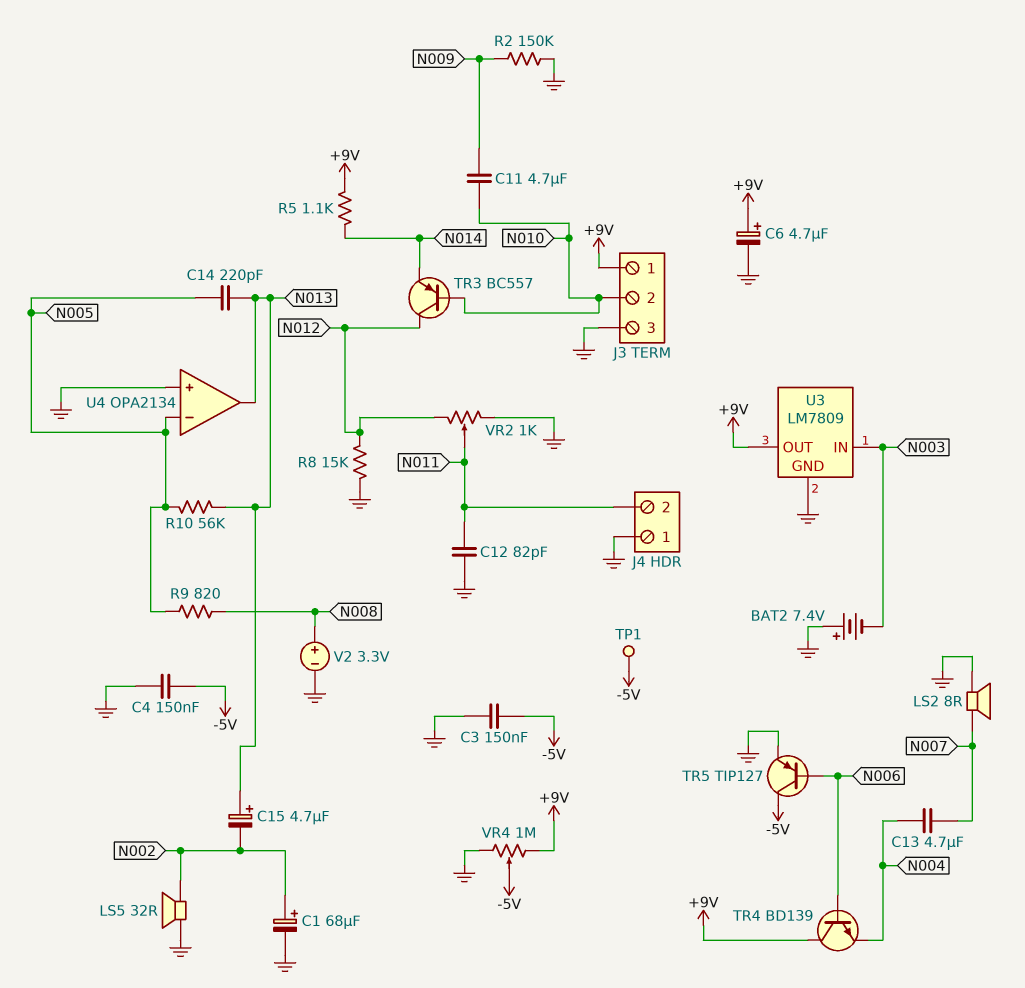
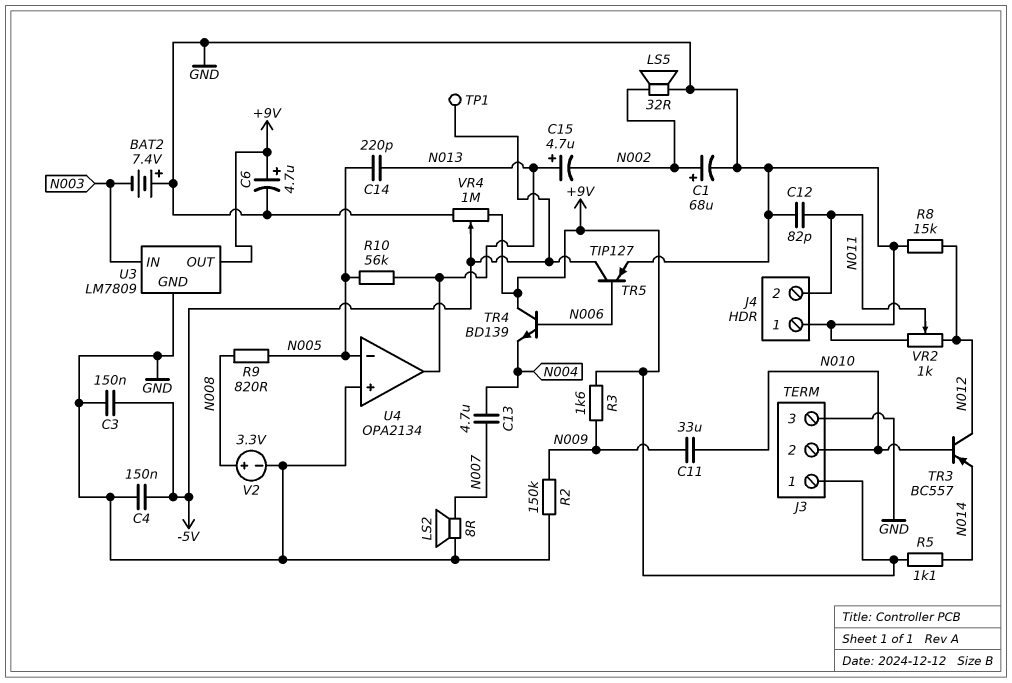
C11: 4.7uF (N009, N010) -> 33uF (N009, N010)
R3: none -> 1.6k (+9V, N009)

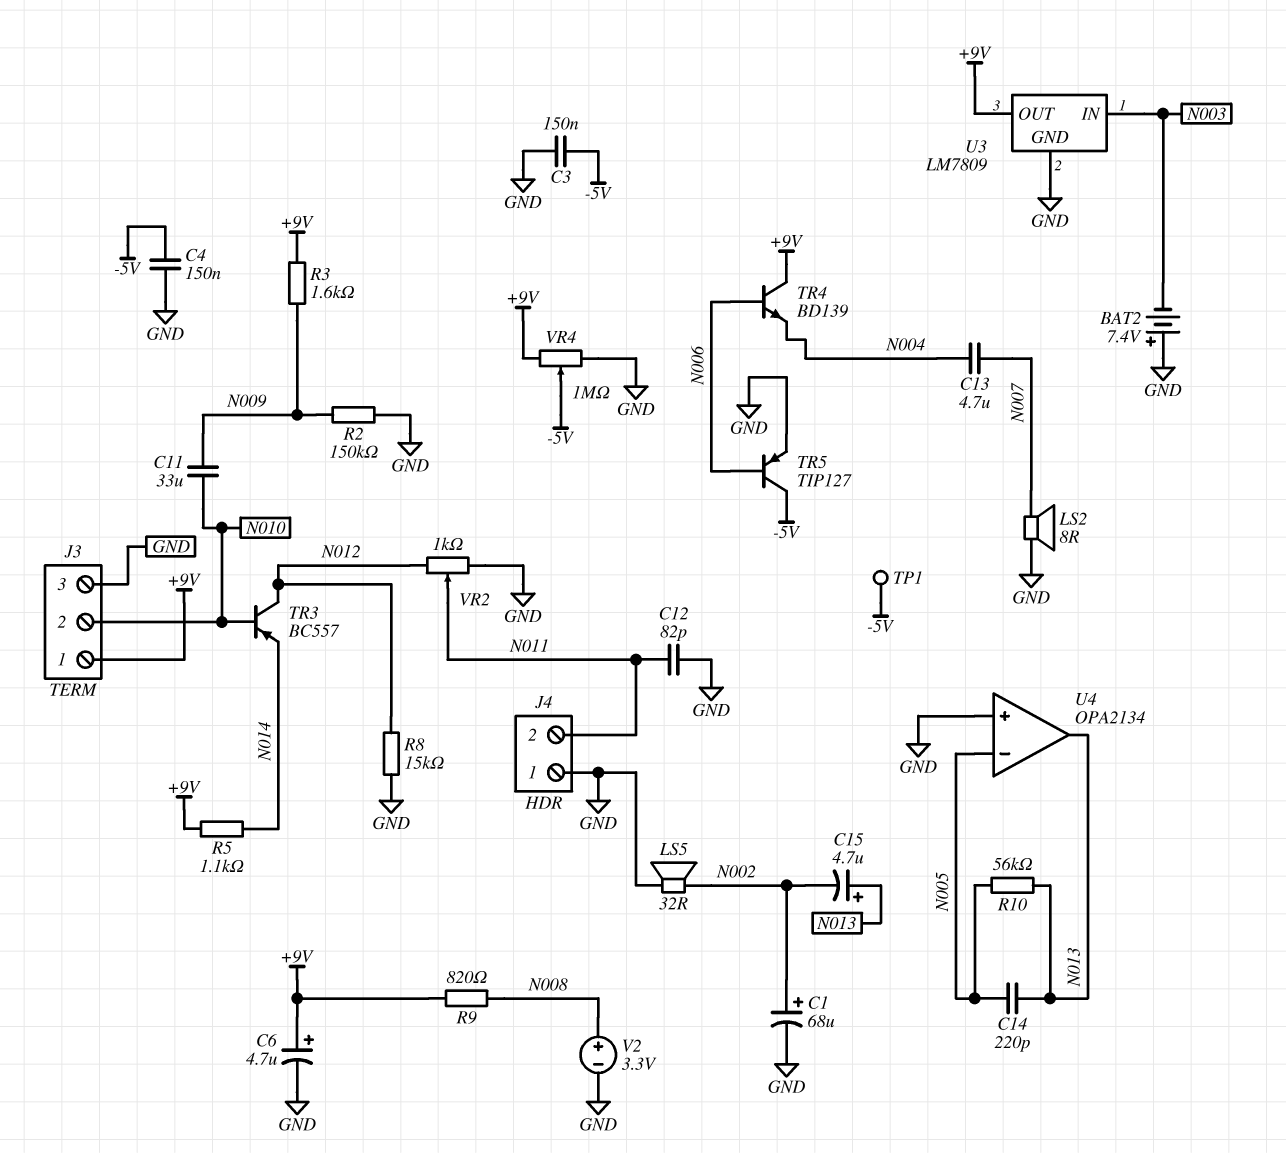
R9: 820 (N005, N008) -> 820 (+9V, N008)

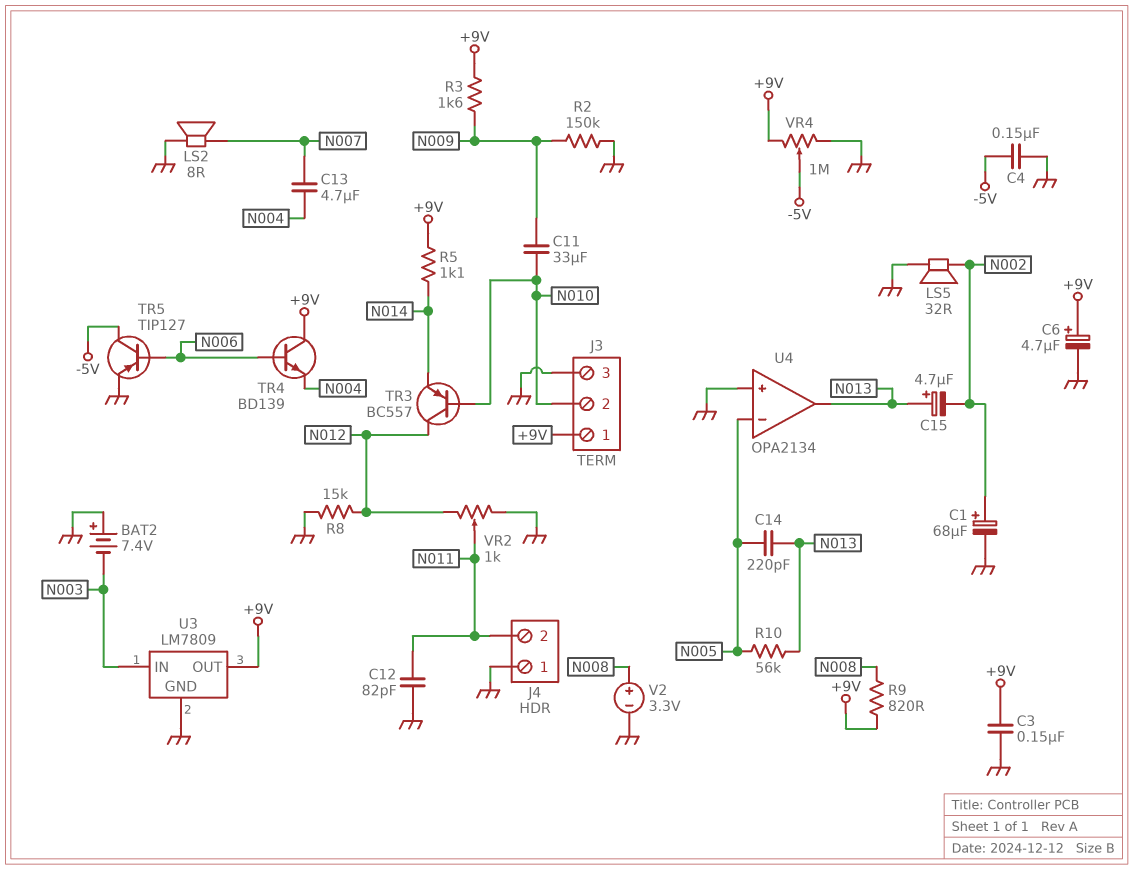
C3: 150nF (-5V, GND) -> 150nF (+9V, GND)
TP1: test point (-5V) -> none

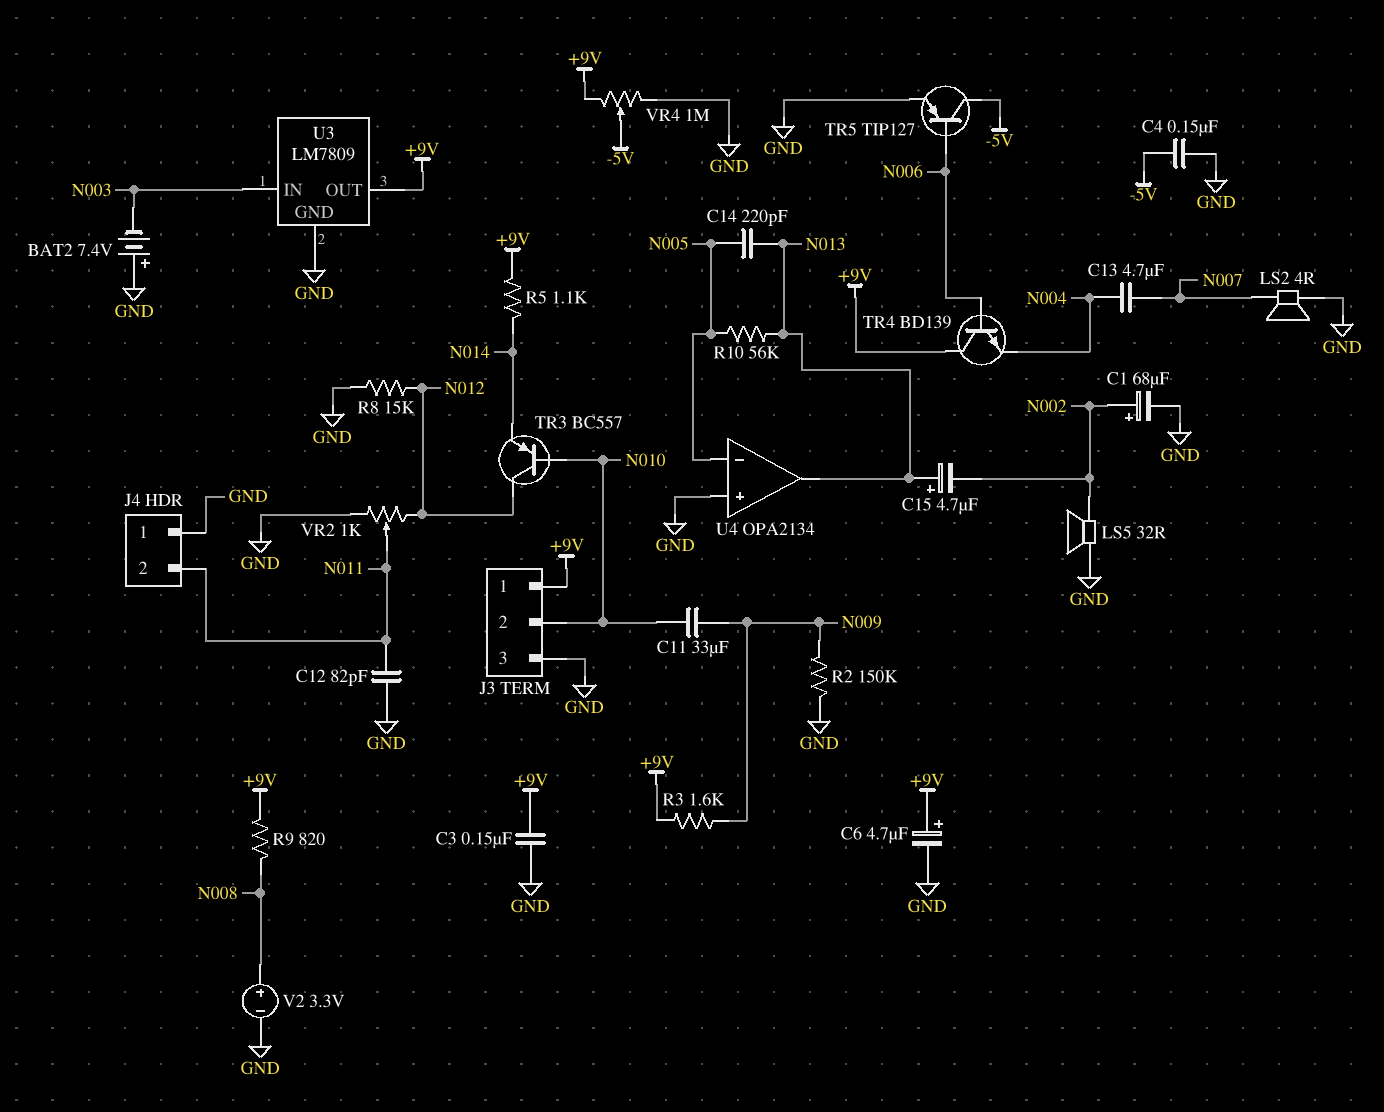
LS2: speaker 8R (GND, N007) -> speaker 4R (GND, N007)

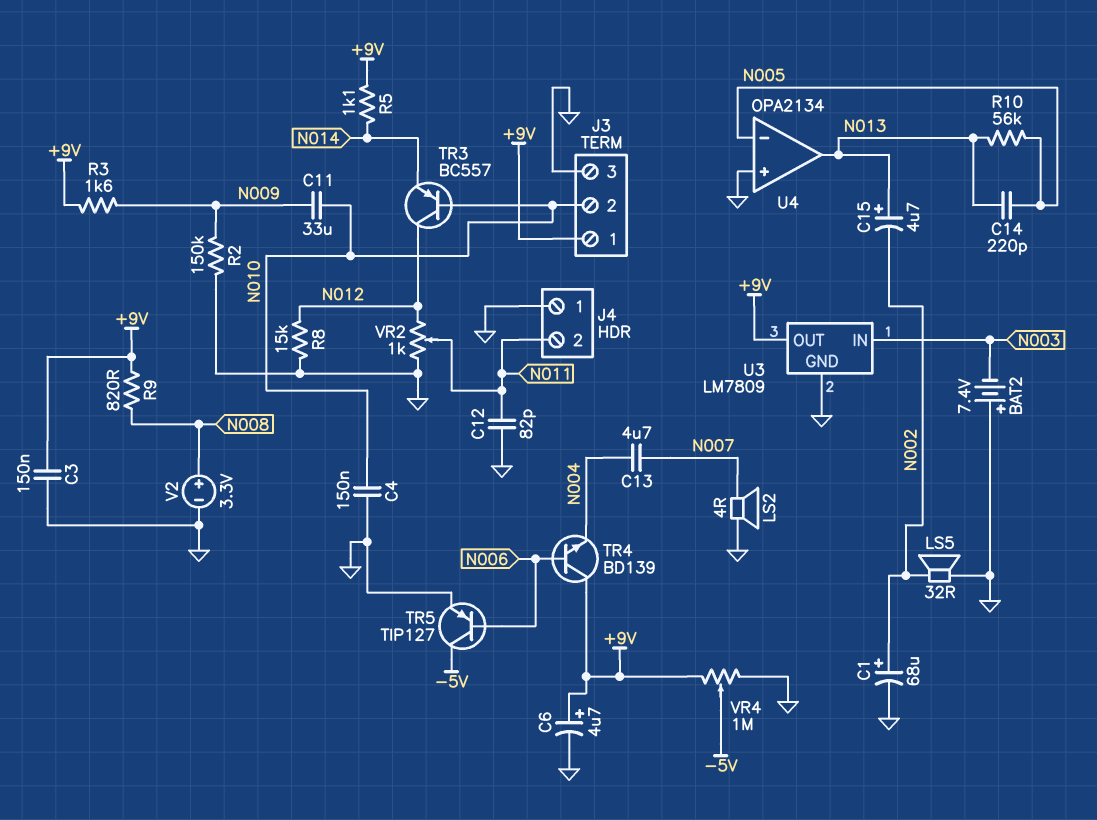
C4: 150nF (-5V, GND) -> 150nF (GND, N010)

